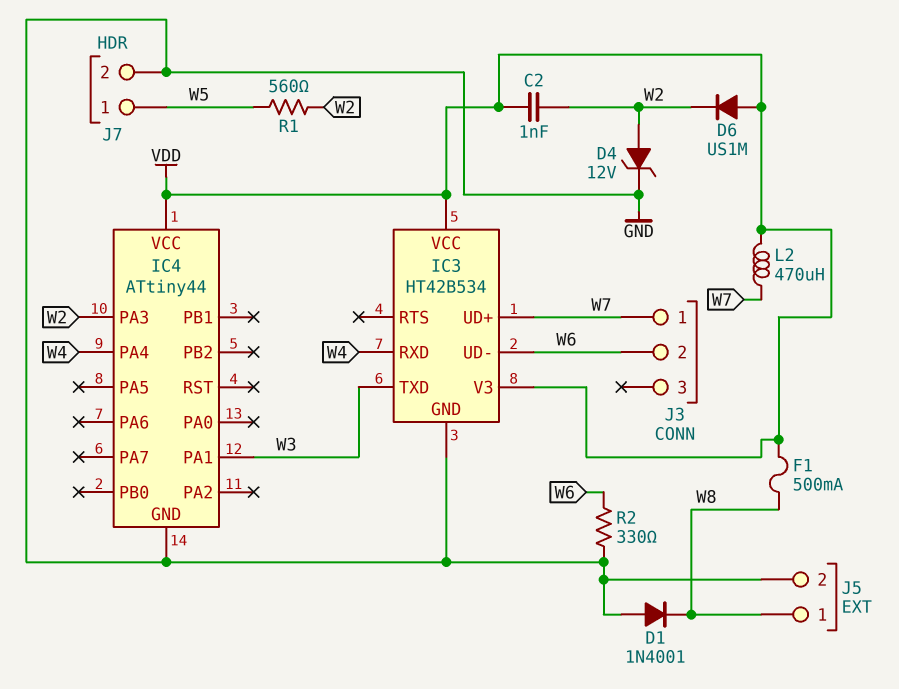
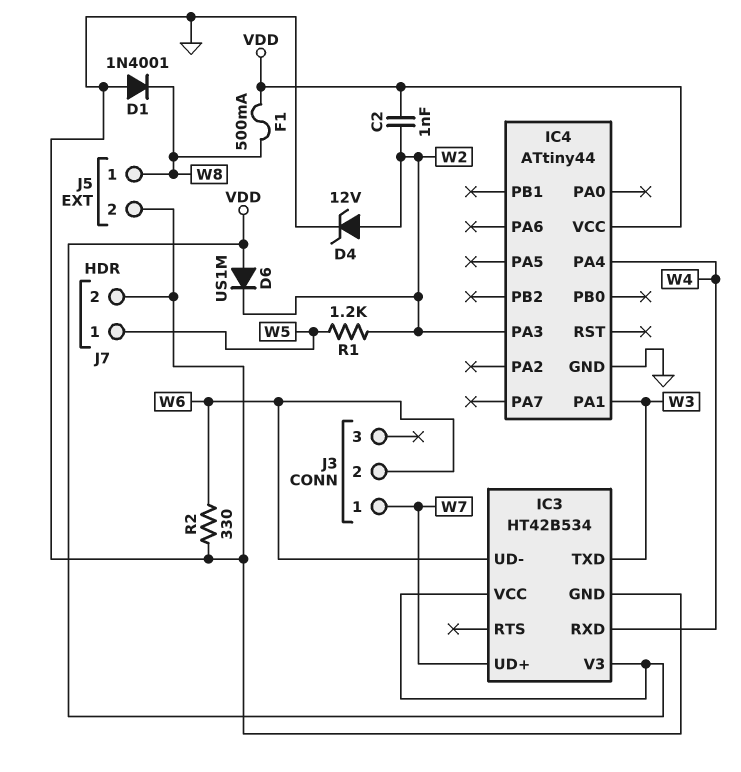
L2: 470uH (VDD, W7) -> none
R1: 560 (W2, W5) -> 1.2k (W2, W5)

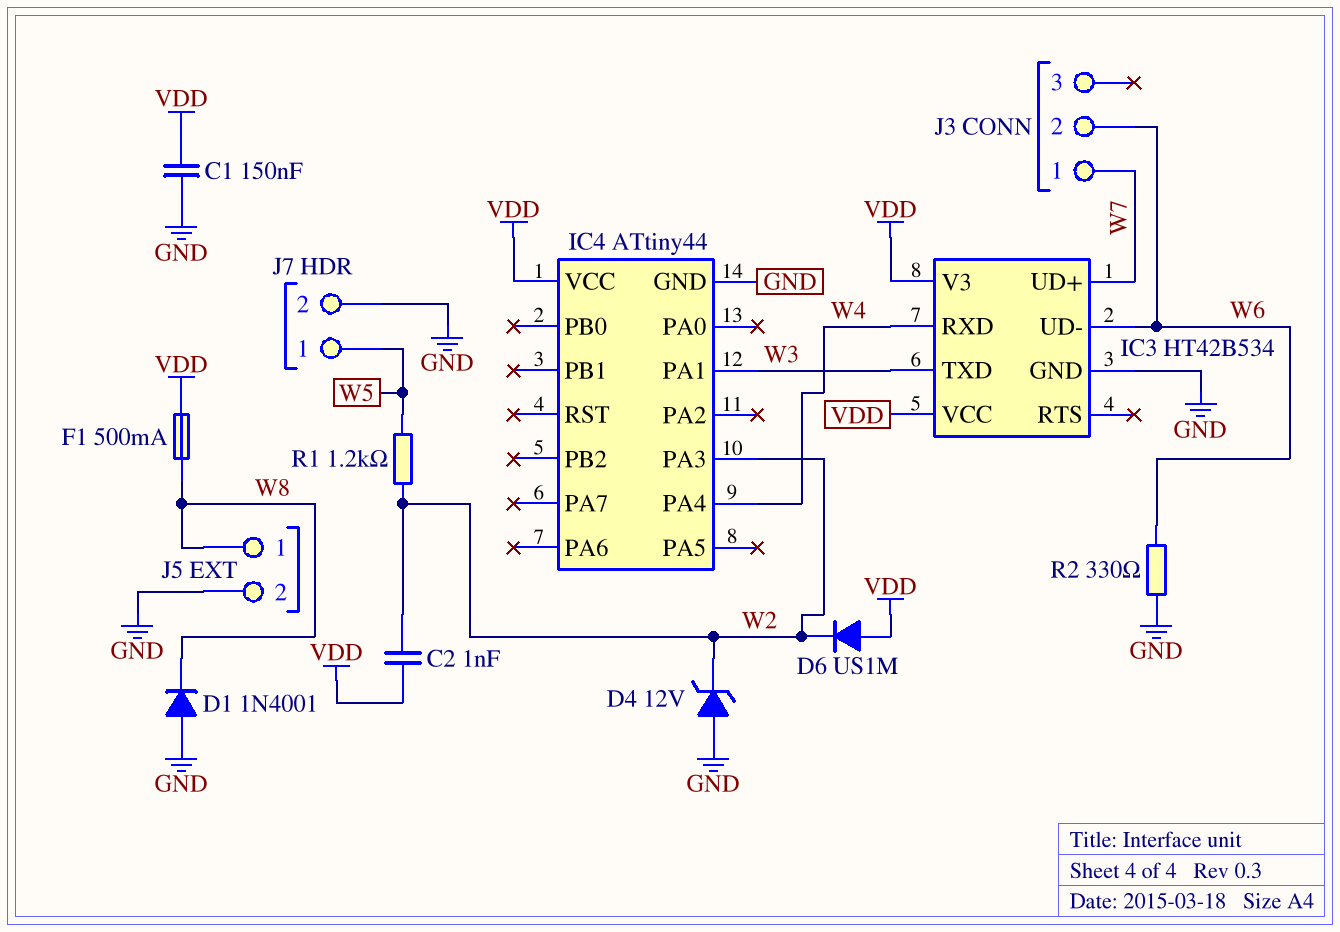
C1: none -> 150nF (GND, VDD)
D4: zener 12V (A W2, K GND) -> zener 12V (A GND, K W2)

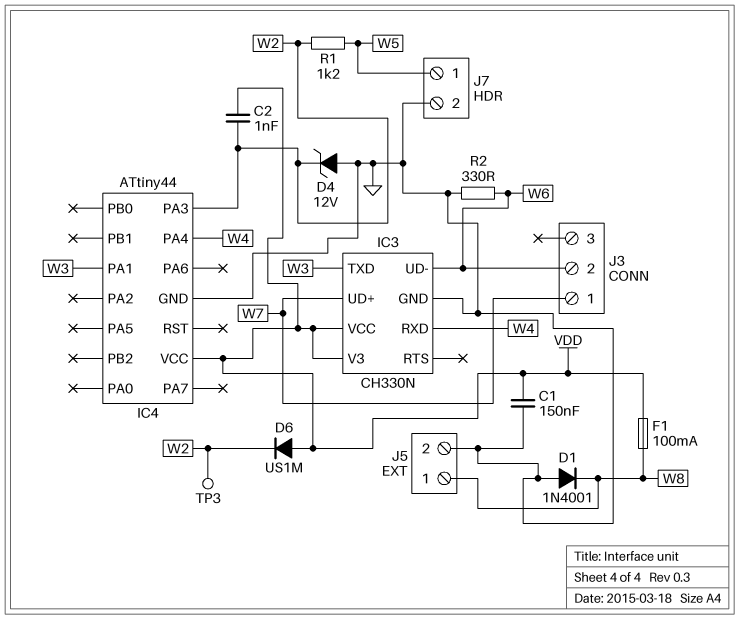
F1: 500mA (VDD, W8) -> 100mA (VDD, W8)
IC3: HT42B534 -> CH330N
TP3: none -> test point (W2)

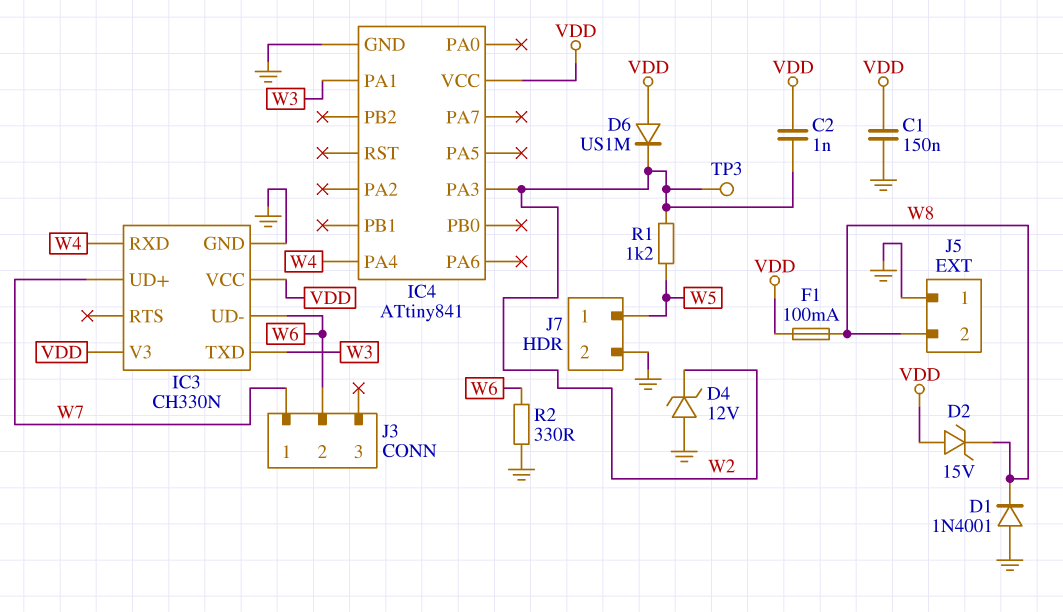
D2: none -> zener 15V (A VDD, K W8)
IC4: ATtiny44 -> ATtiny841
J5 pin 1: W8 -> GND
J5 pin 2: GND -> W8

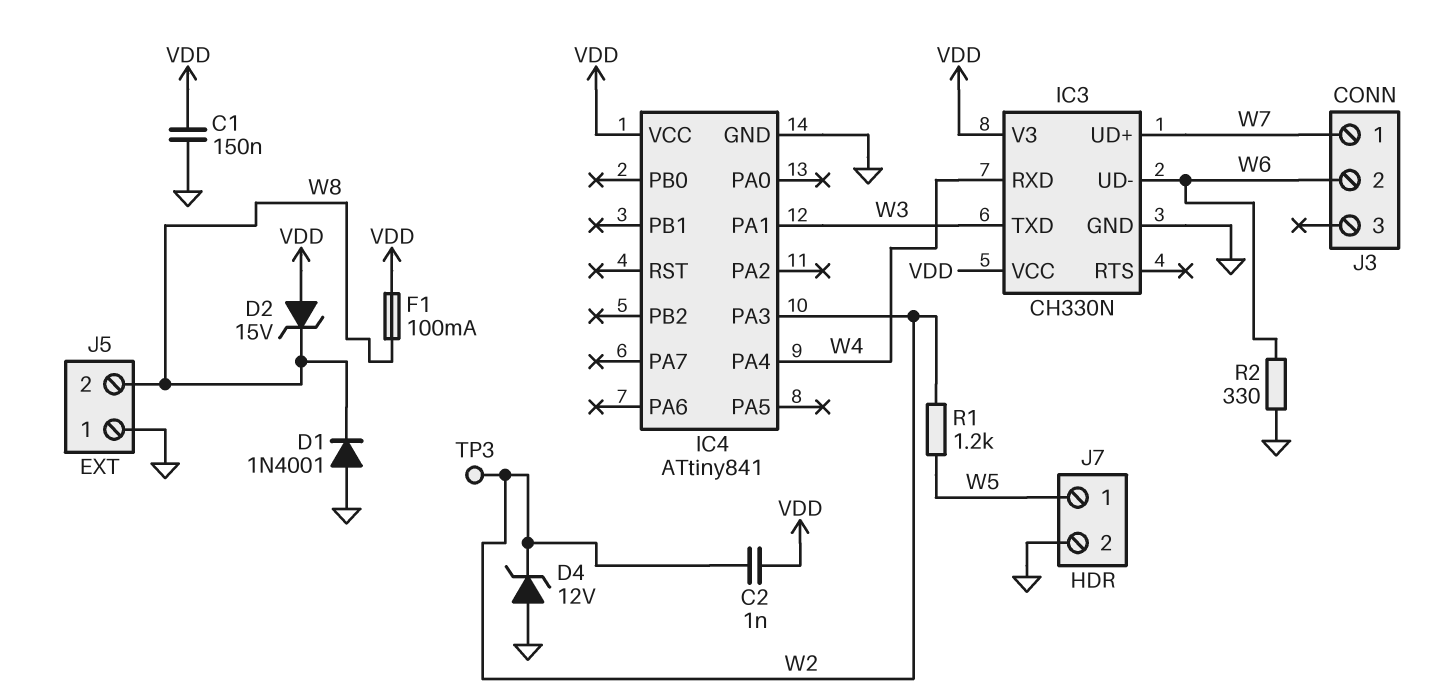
D6: diode US1M (A VDD, K W2) -> none

